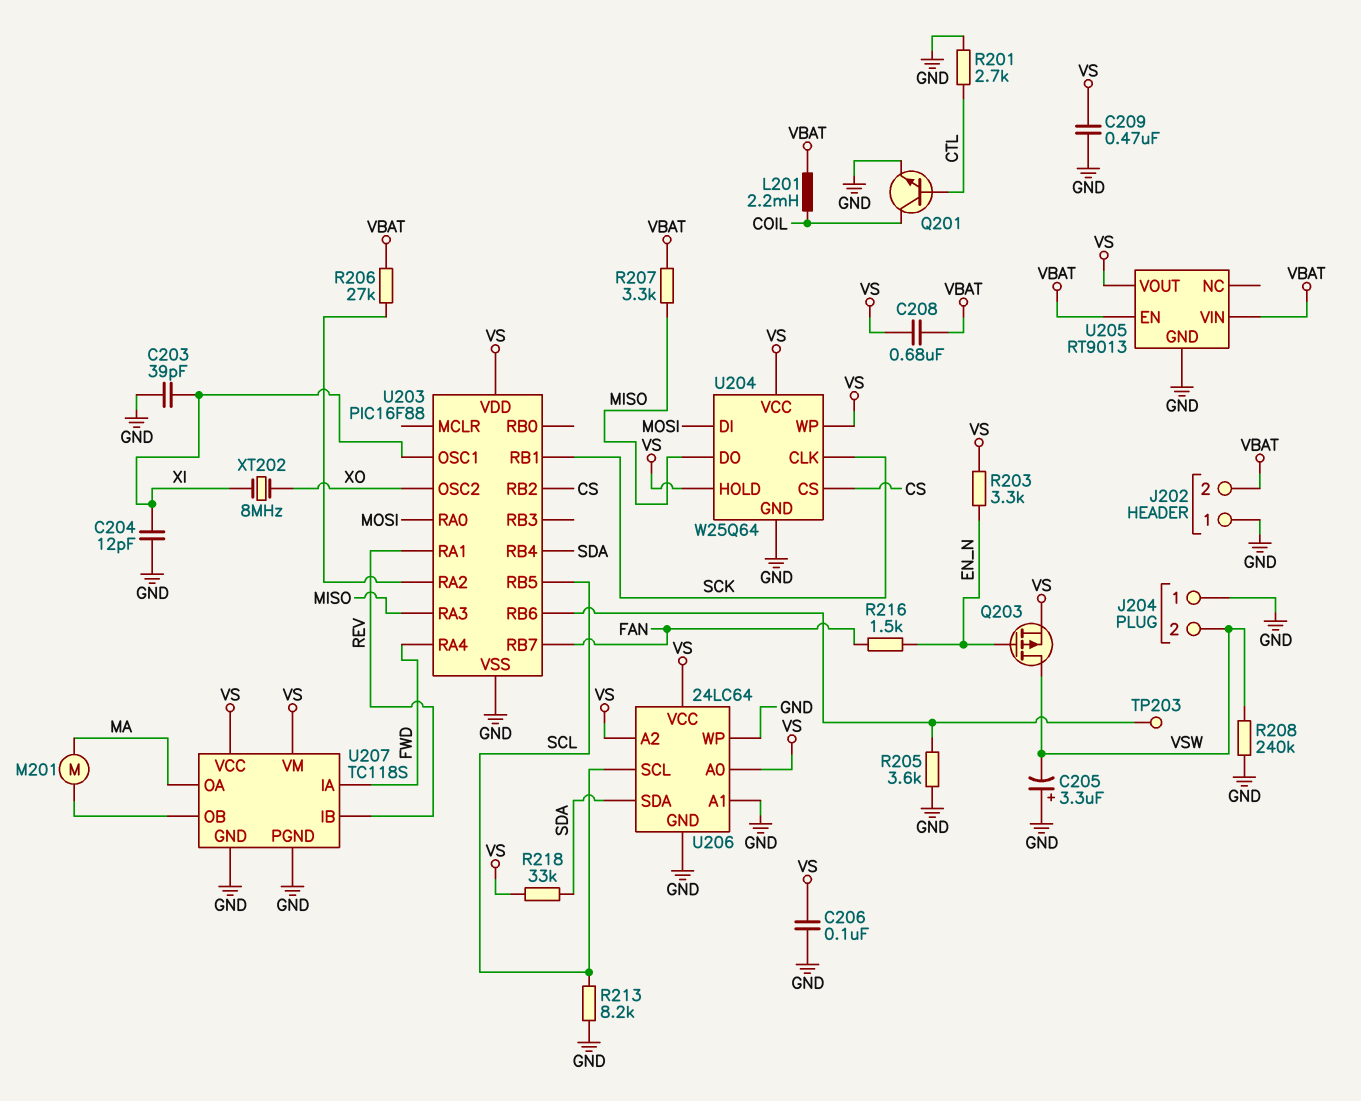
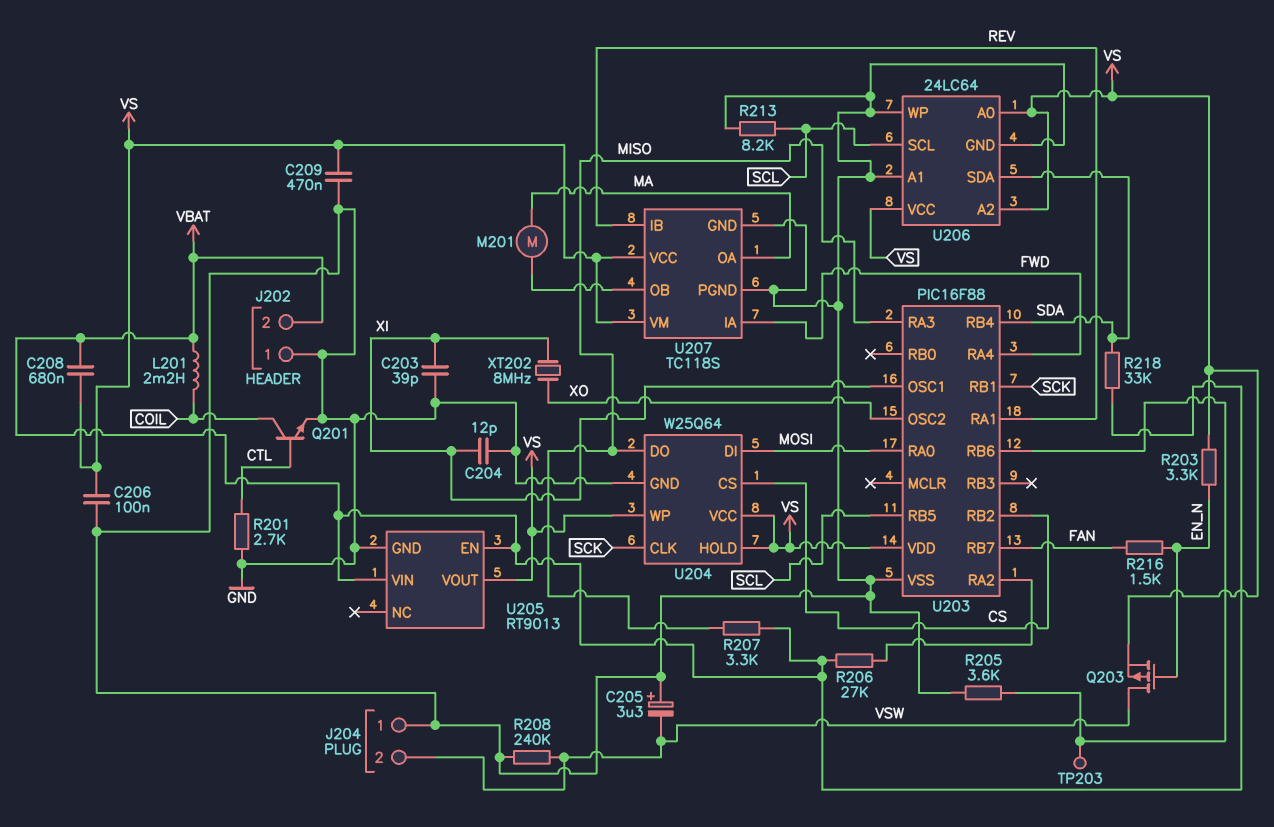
R218: 33k (SDA, VS) -> 33k (SDA, VBAT)

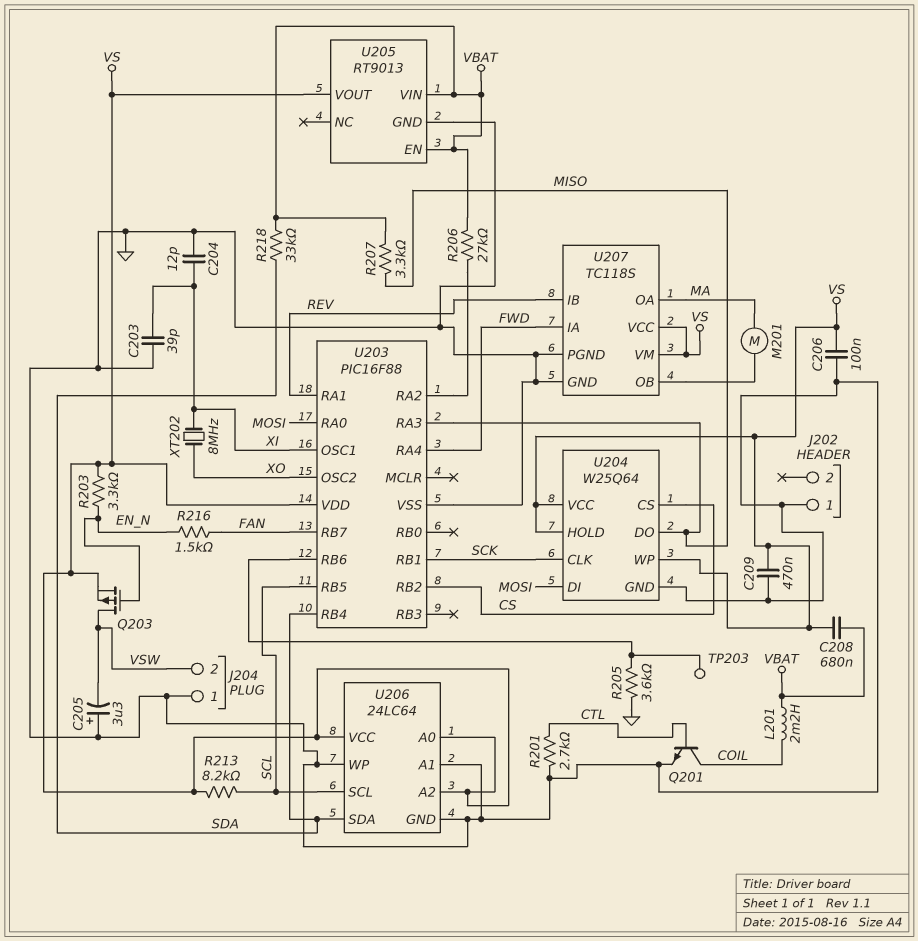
J202 pin 2: VBAT -> none
R208: 240k (GND, VSW) -> none
R213: 8.2k (GND, SCL) -> 8.2k (SCL, VS)

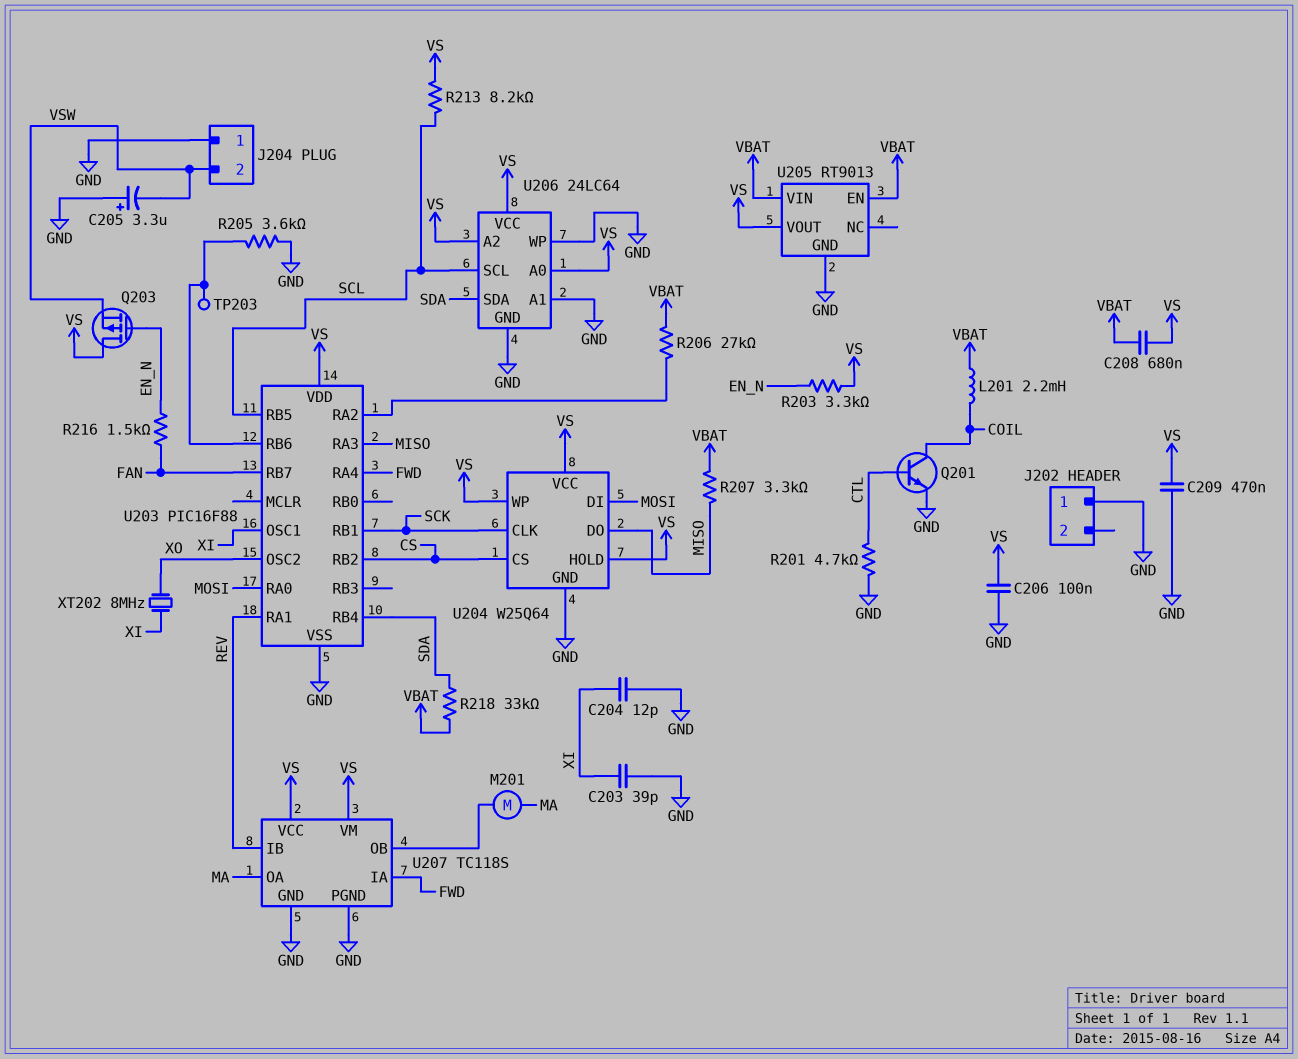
Q203: PMOS (G EN_N, D VSW, S VS) -> PMOS (G EN_N, D VS, S VSW)
R201: 2.7k (CTL, GND) -> 4.7k (CTL, GND)

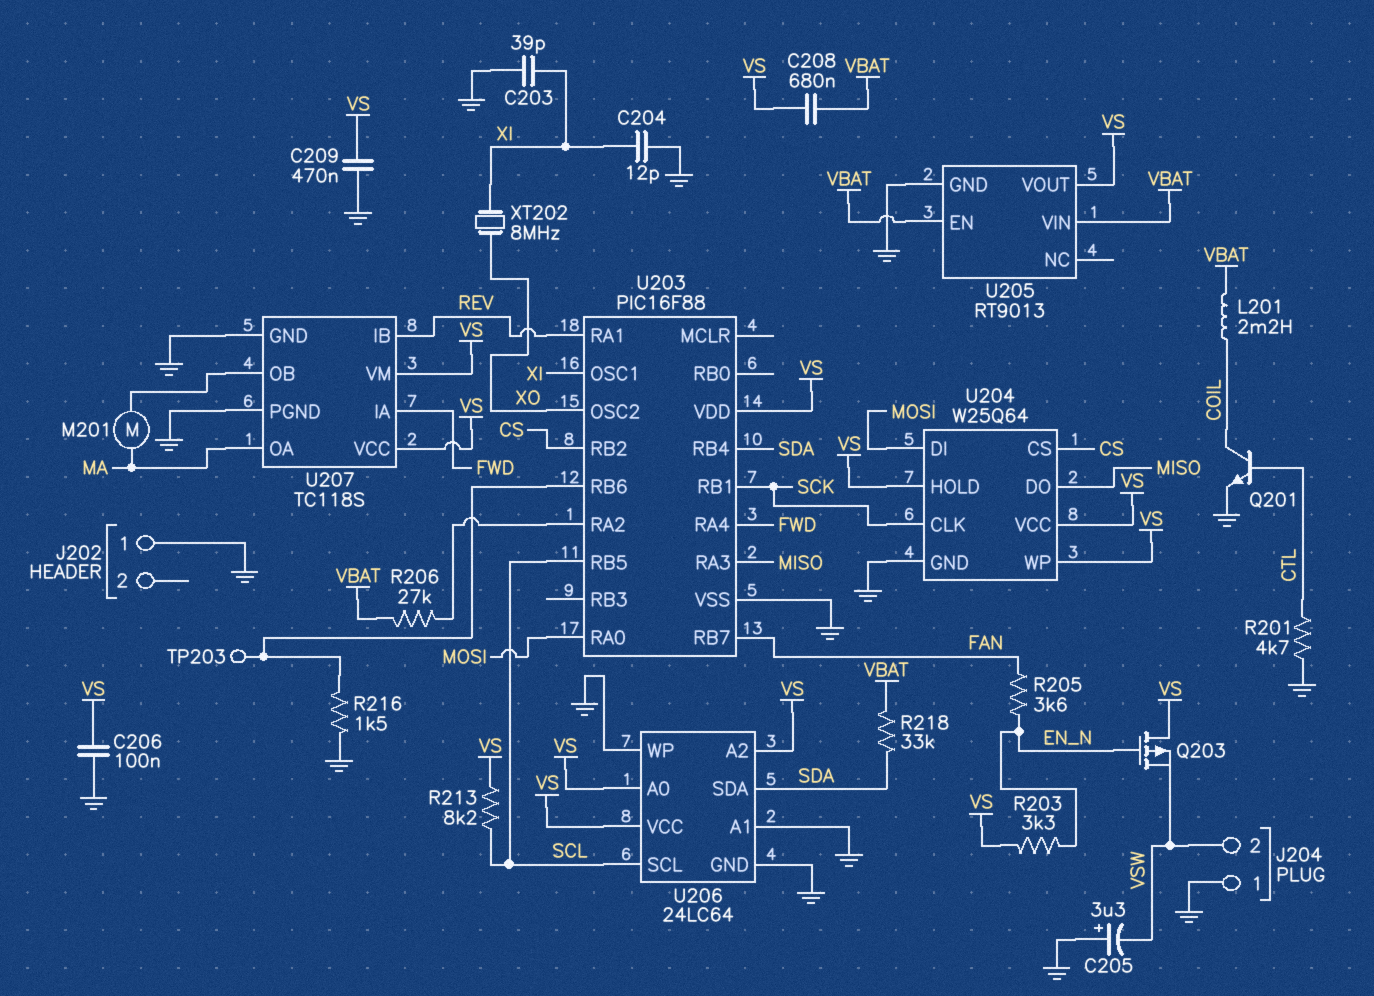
R205: 3.6k (GND, U203/RB6) -> 3.6k (EN_N, FAN)
R207: 3.3k (MISO, VBAT) -> none
R216: 1.5k (EN_N, FAN) -> 1.5k (GND, U203/RB6)

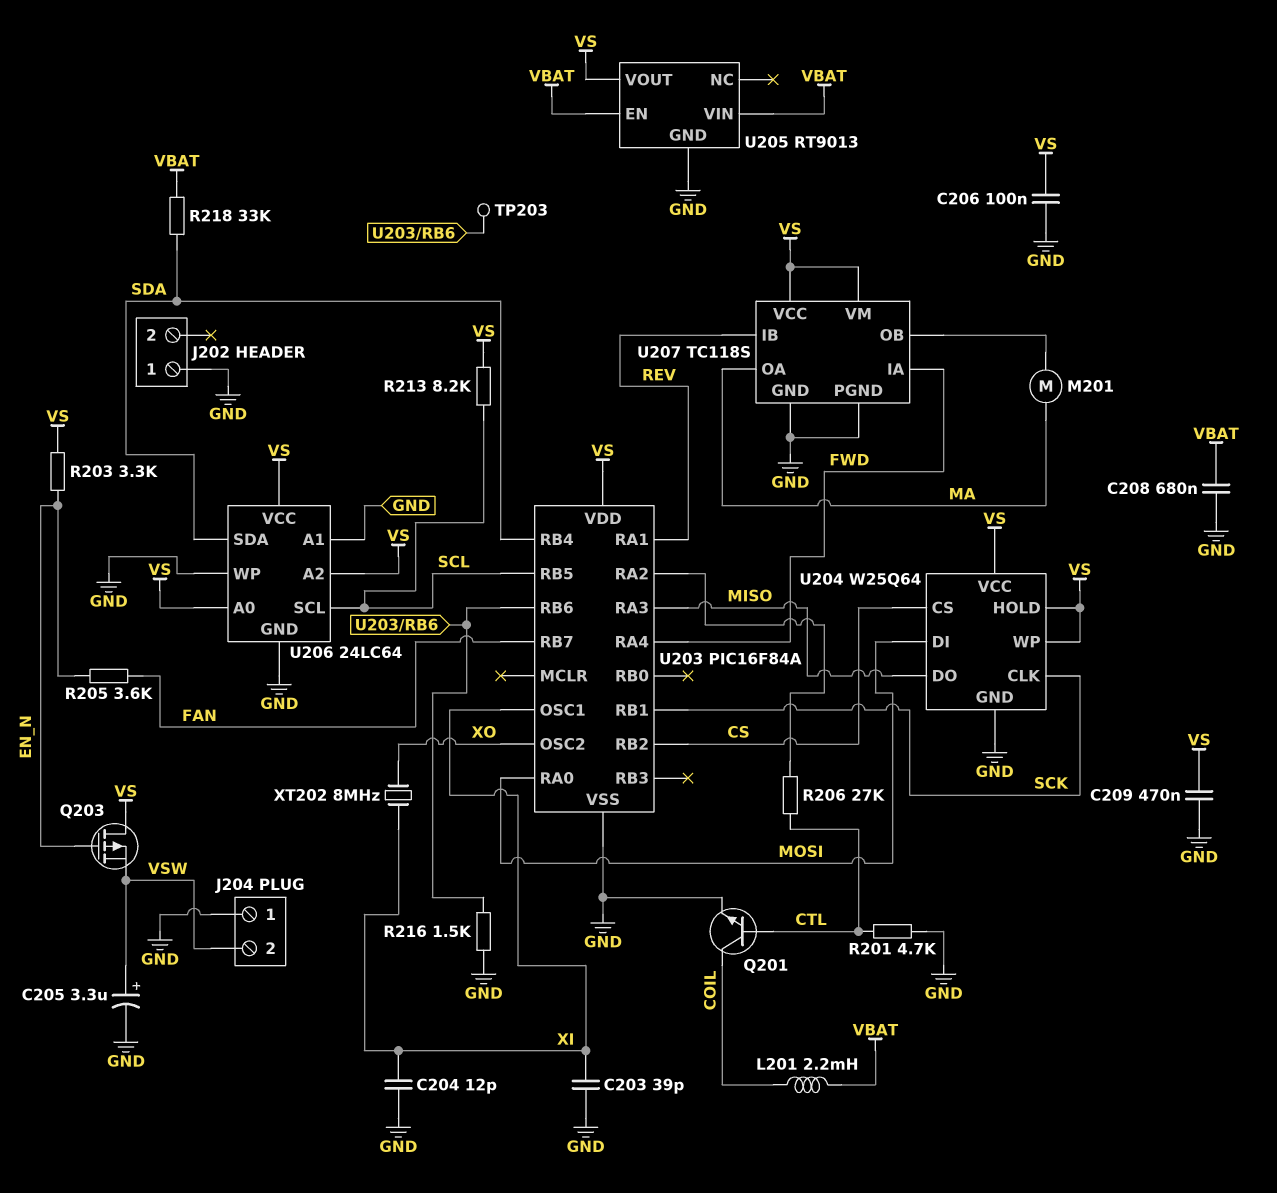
C205: 3.3uF (plus GND, minus VSW) -> 3.3uF (plus VSW, minus GND)
C208: 680nF (VBAT, VS) -> 680nF (GND, VBAT)
R206: 27k (U203/RA2, VBAT) -> 27k (CTL, U203/RA2)
U203: PIC16F88 -> PIC16F84A

